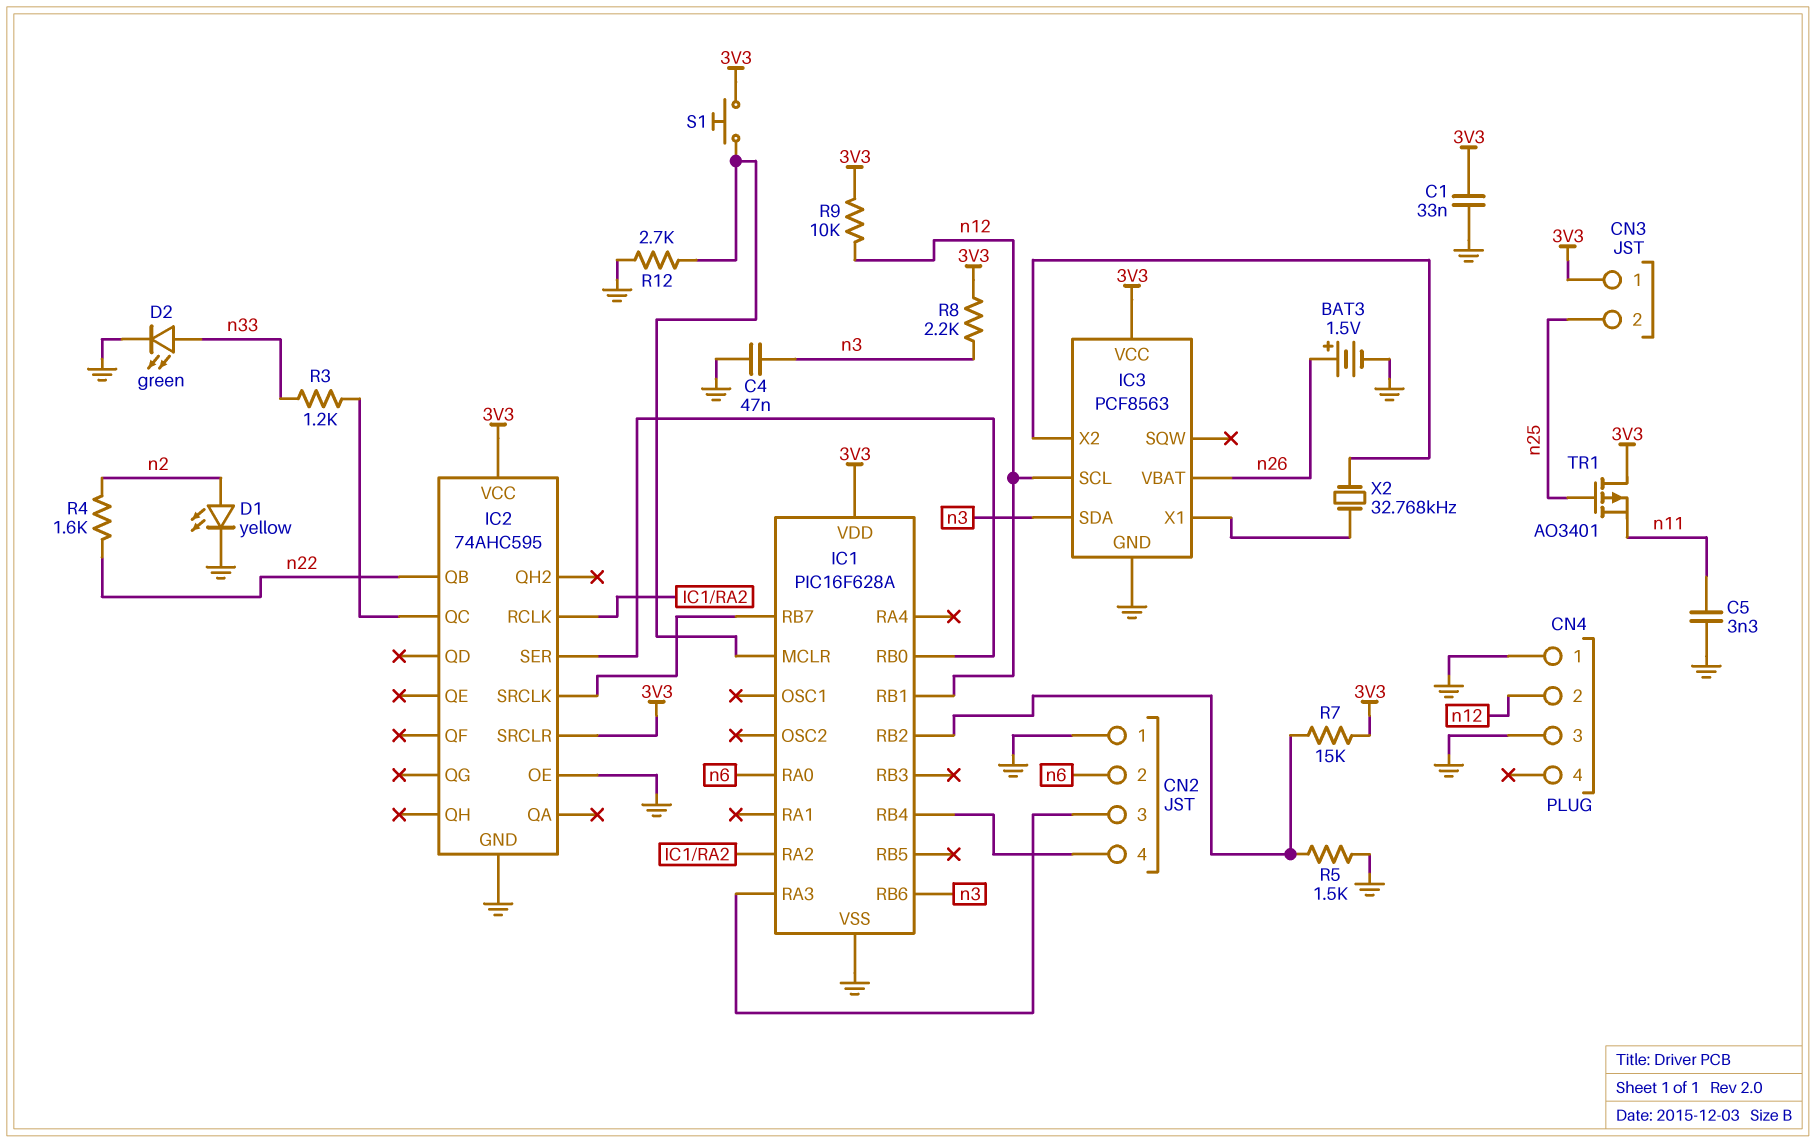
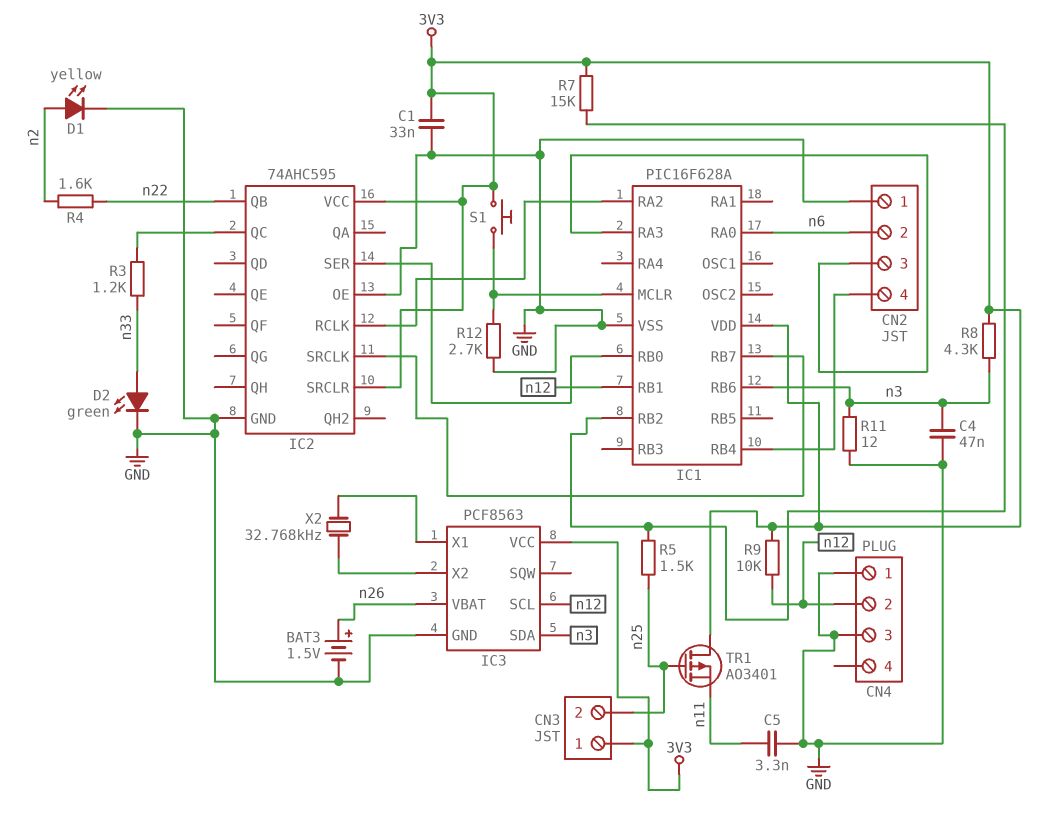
R5: 1.5k (GND, IC1/RB2) -> 1.5k (IC1/RB2, n25)
R8: 2.2k (3V3, n3) -> 4.3k (3V3, n3)
R11: none -> 12 (GND, n3)

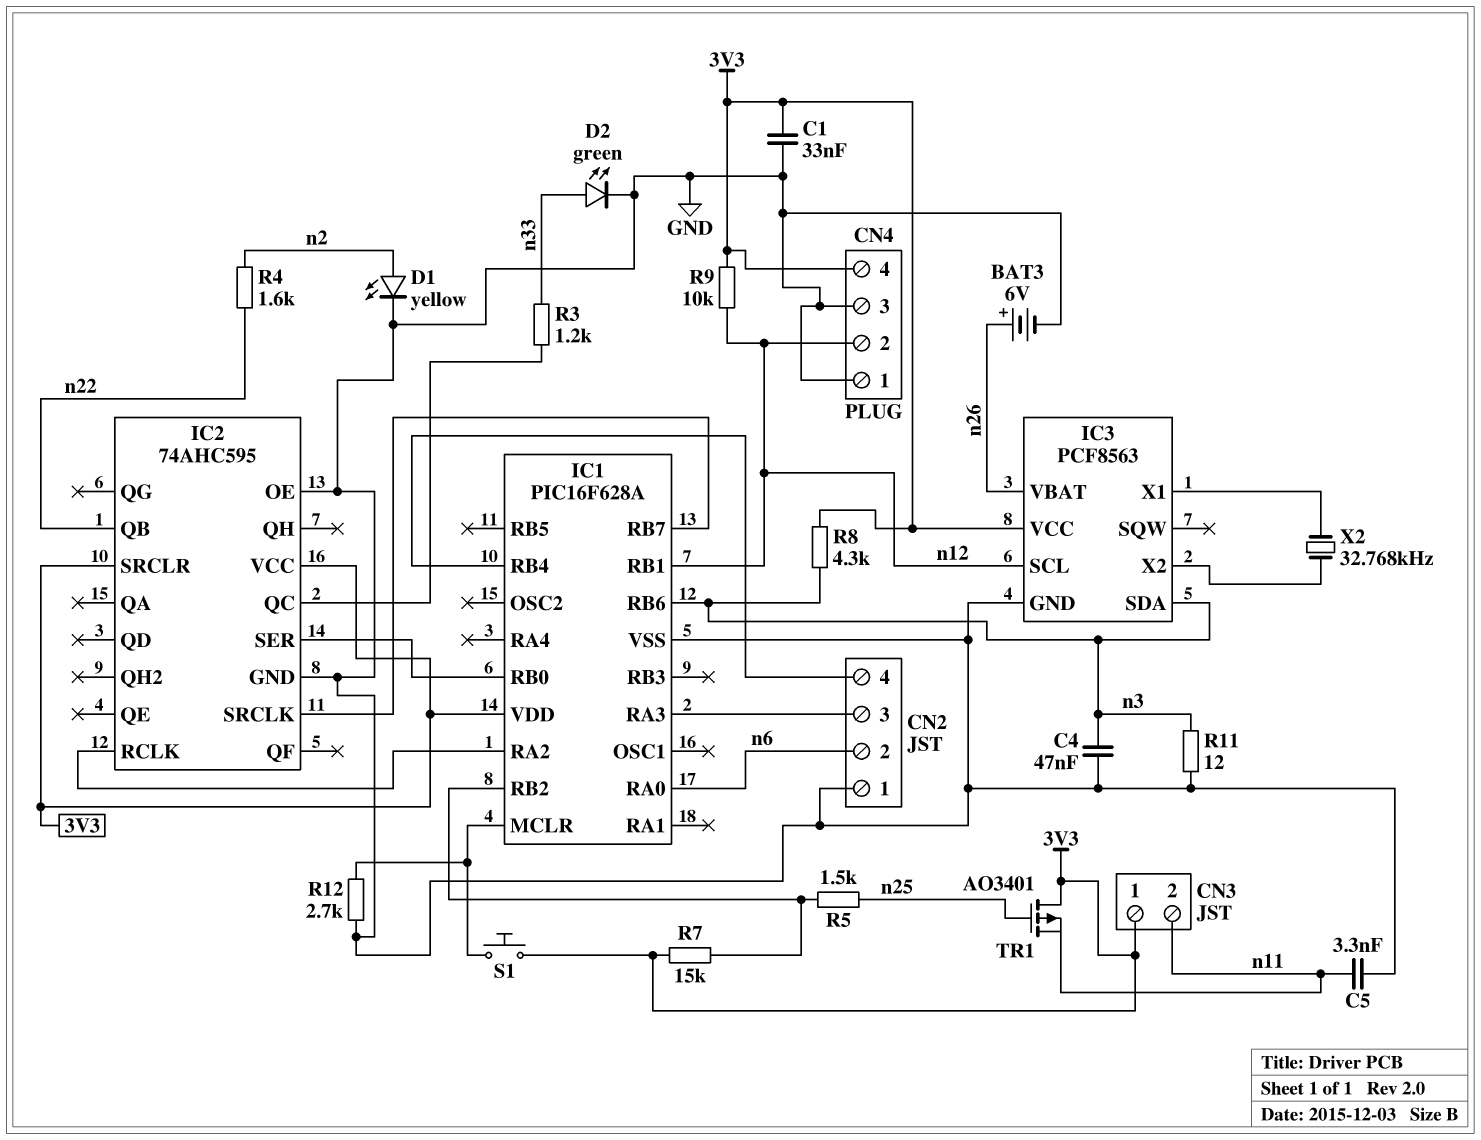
BAT3: 1.5V (plus n26, minus GND) -> 6V (plus n26, minus GND)
CN3 pin 2: n25 -> n11
CN4 pin 4: none -> 3V3

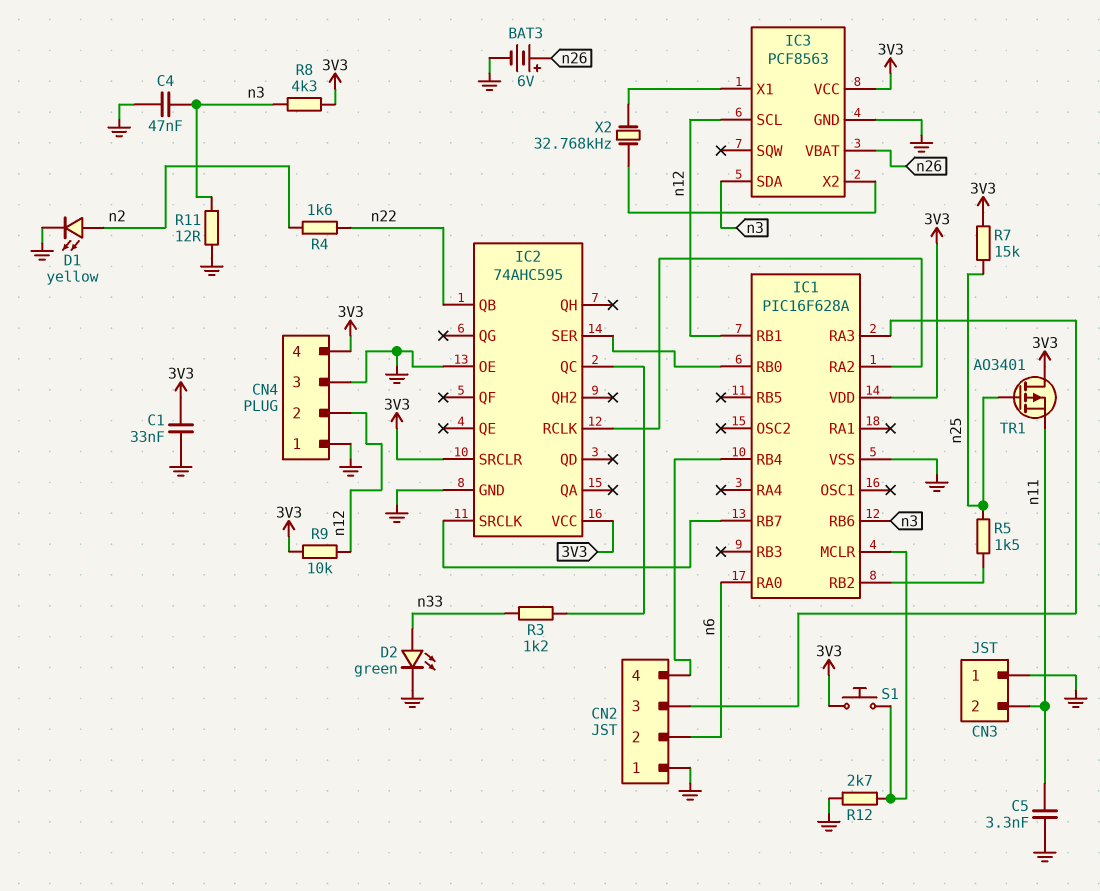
CN3 pin 1: 3V3 -> GND
R7: 15k (3V3, IC1/RB2) -> 15k (3V3, n25)

